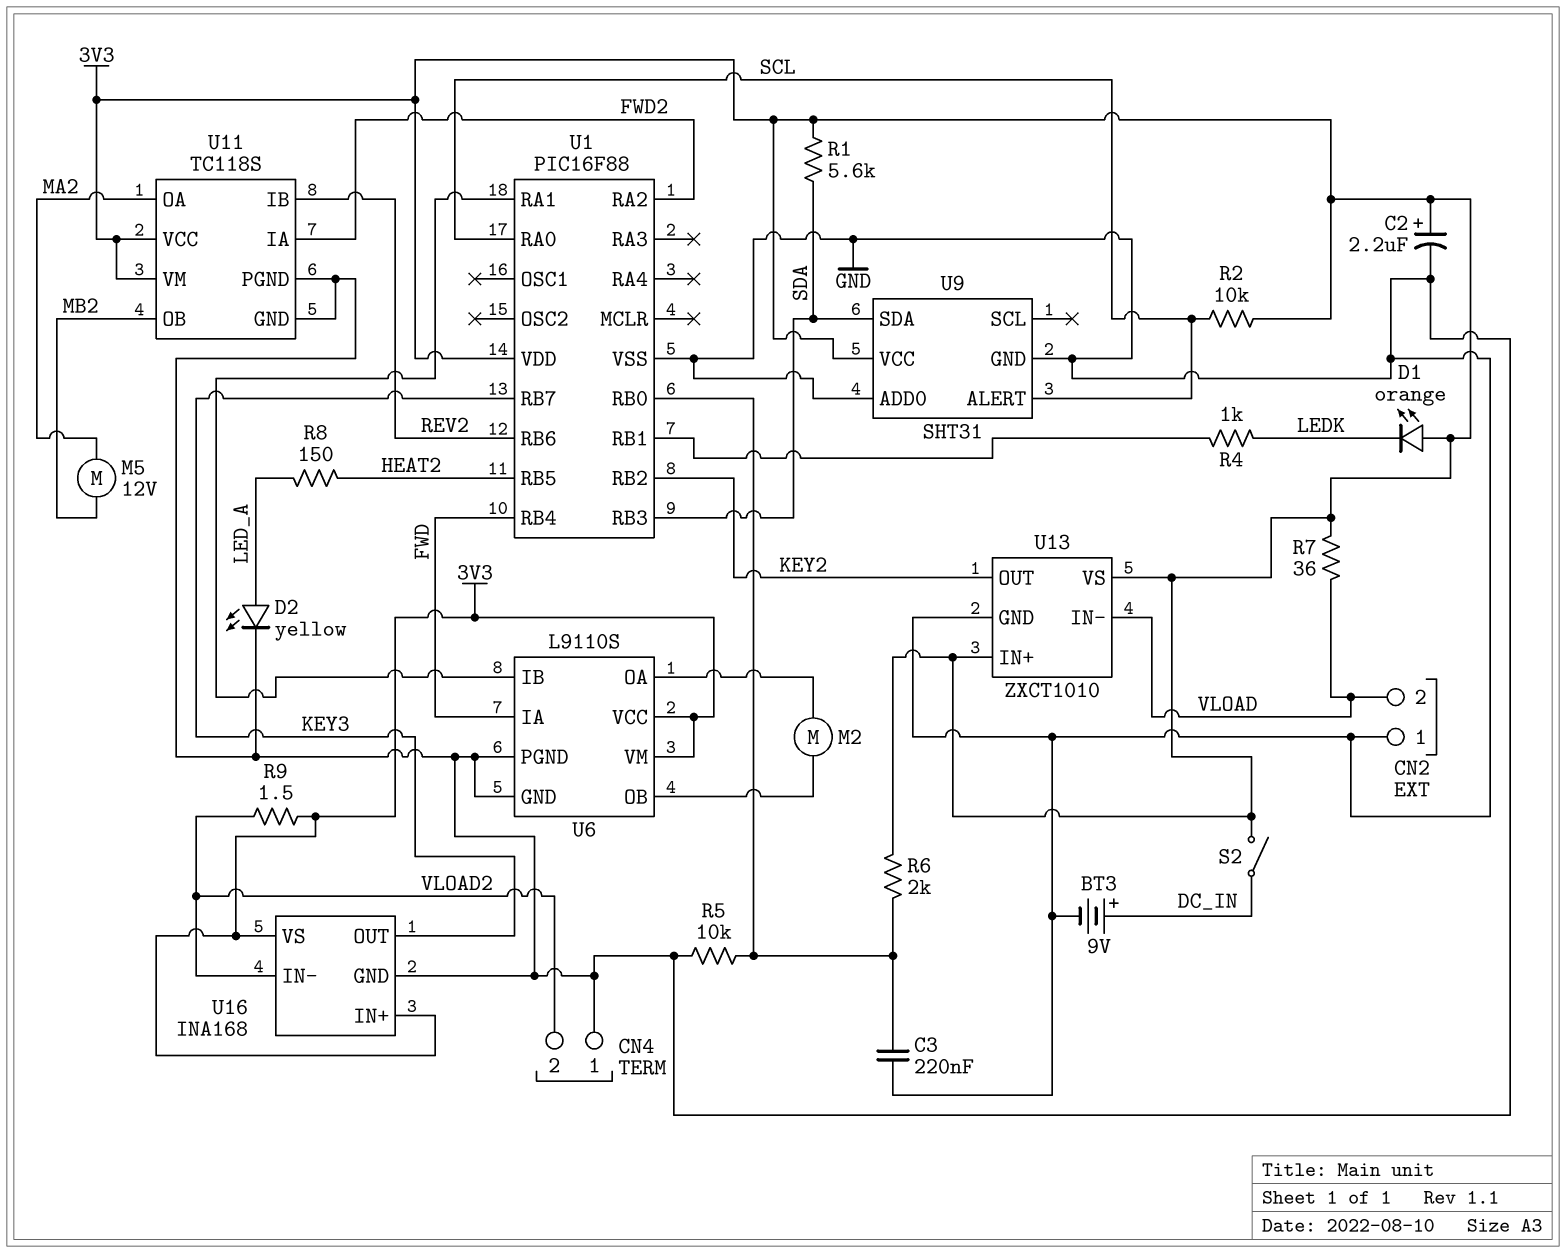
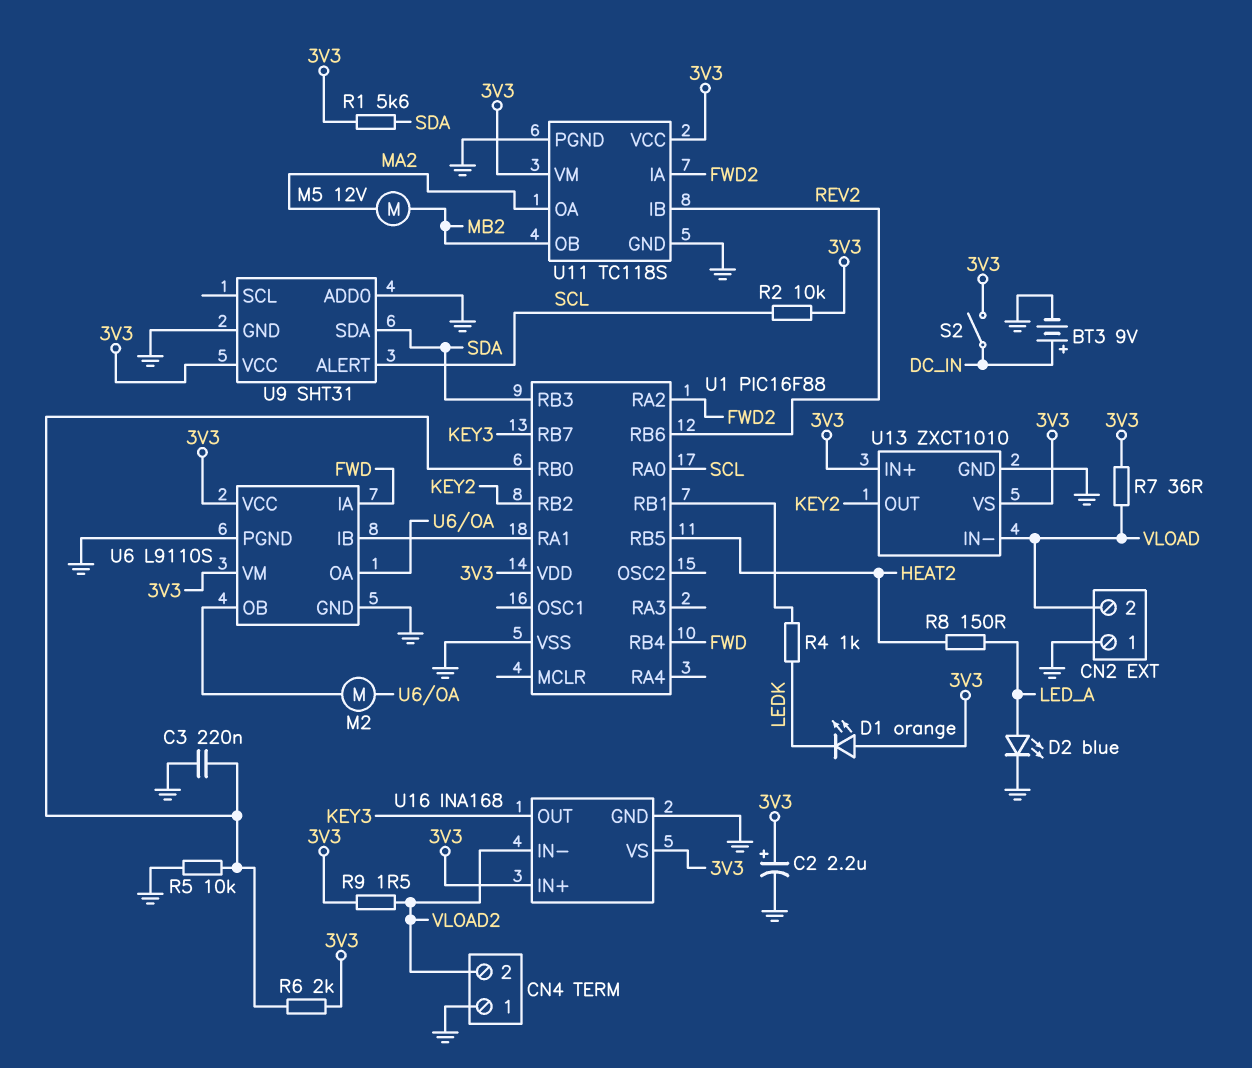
D2: LED yellow (A LED_A, K GND) -> LED blue (A LED_A, K GND)

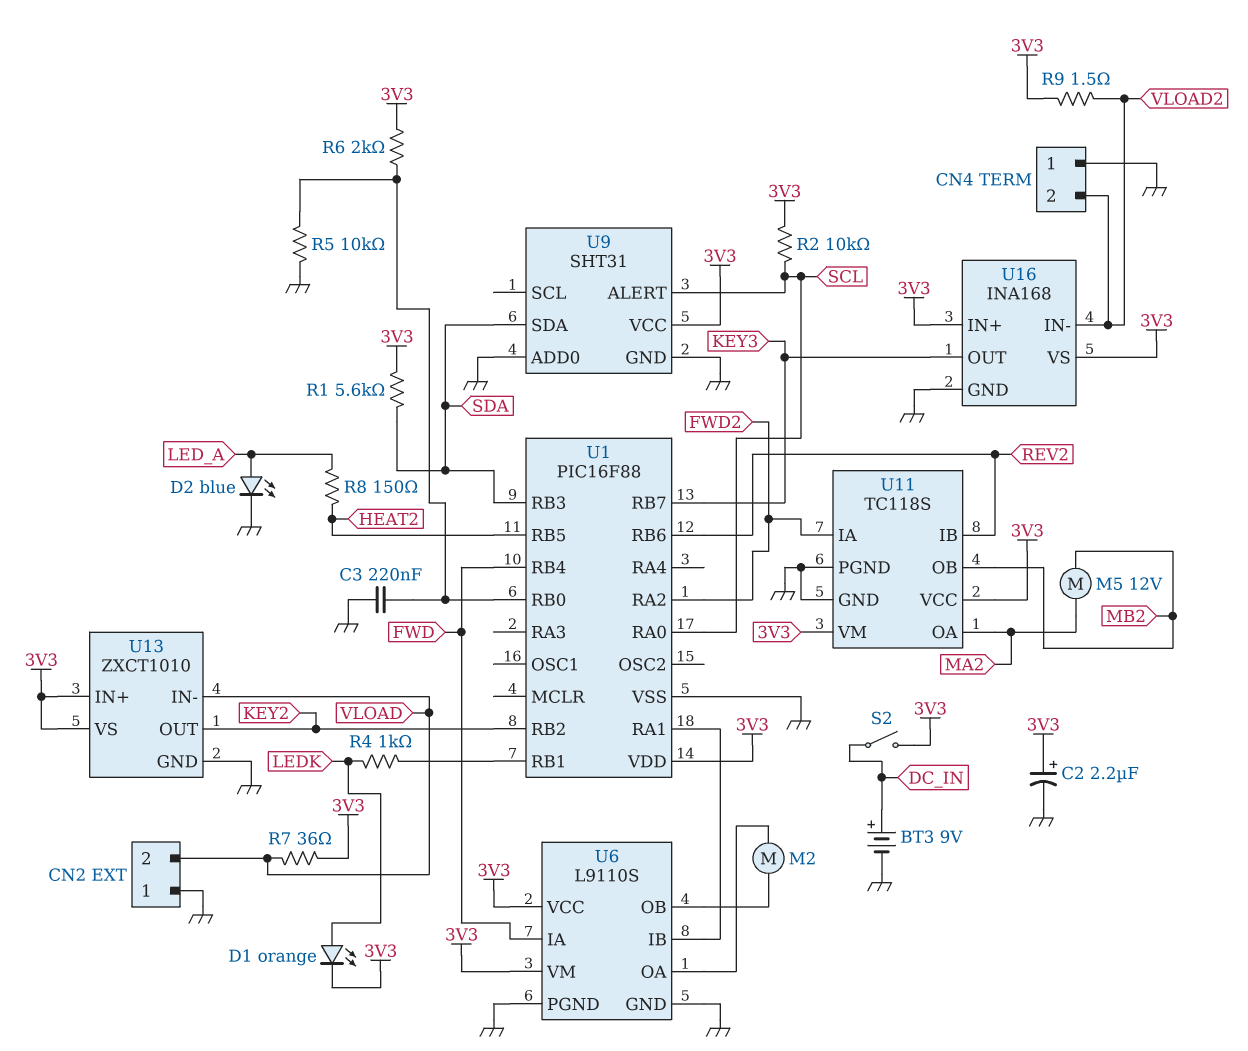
D1: LED orange (A 3V3, K LEDK) -> LED orange (A LEDK, K 3V3)

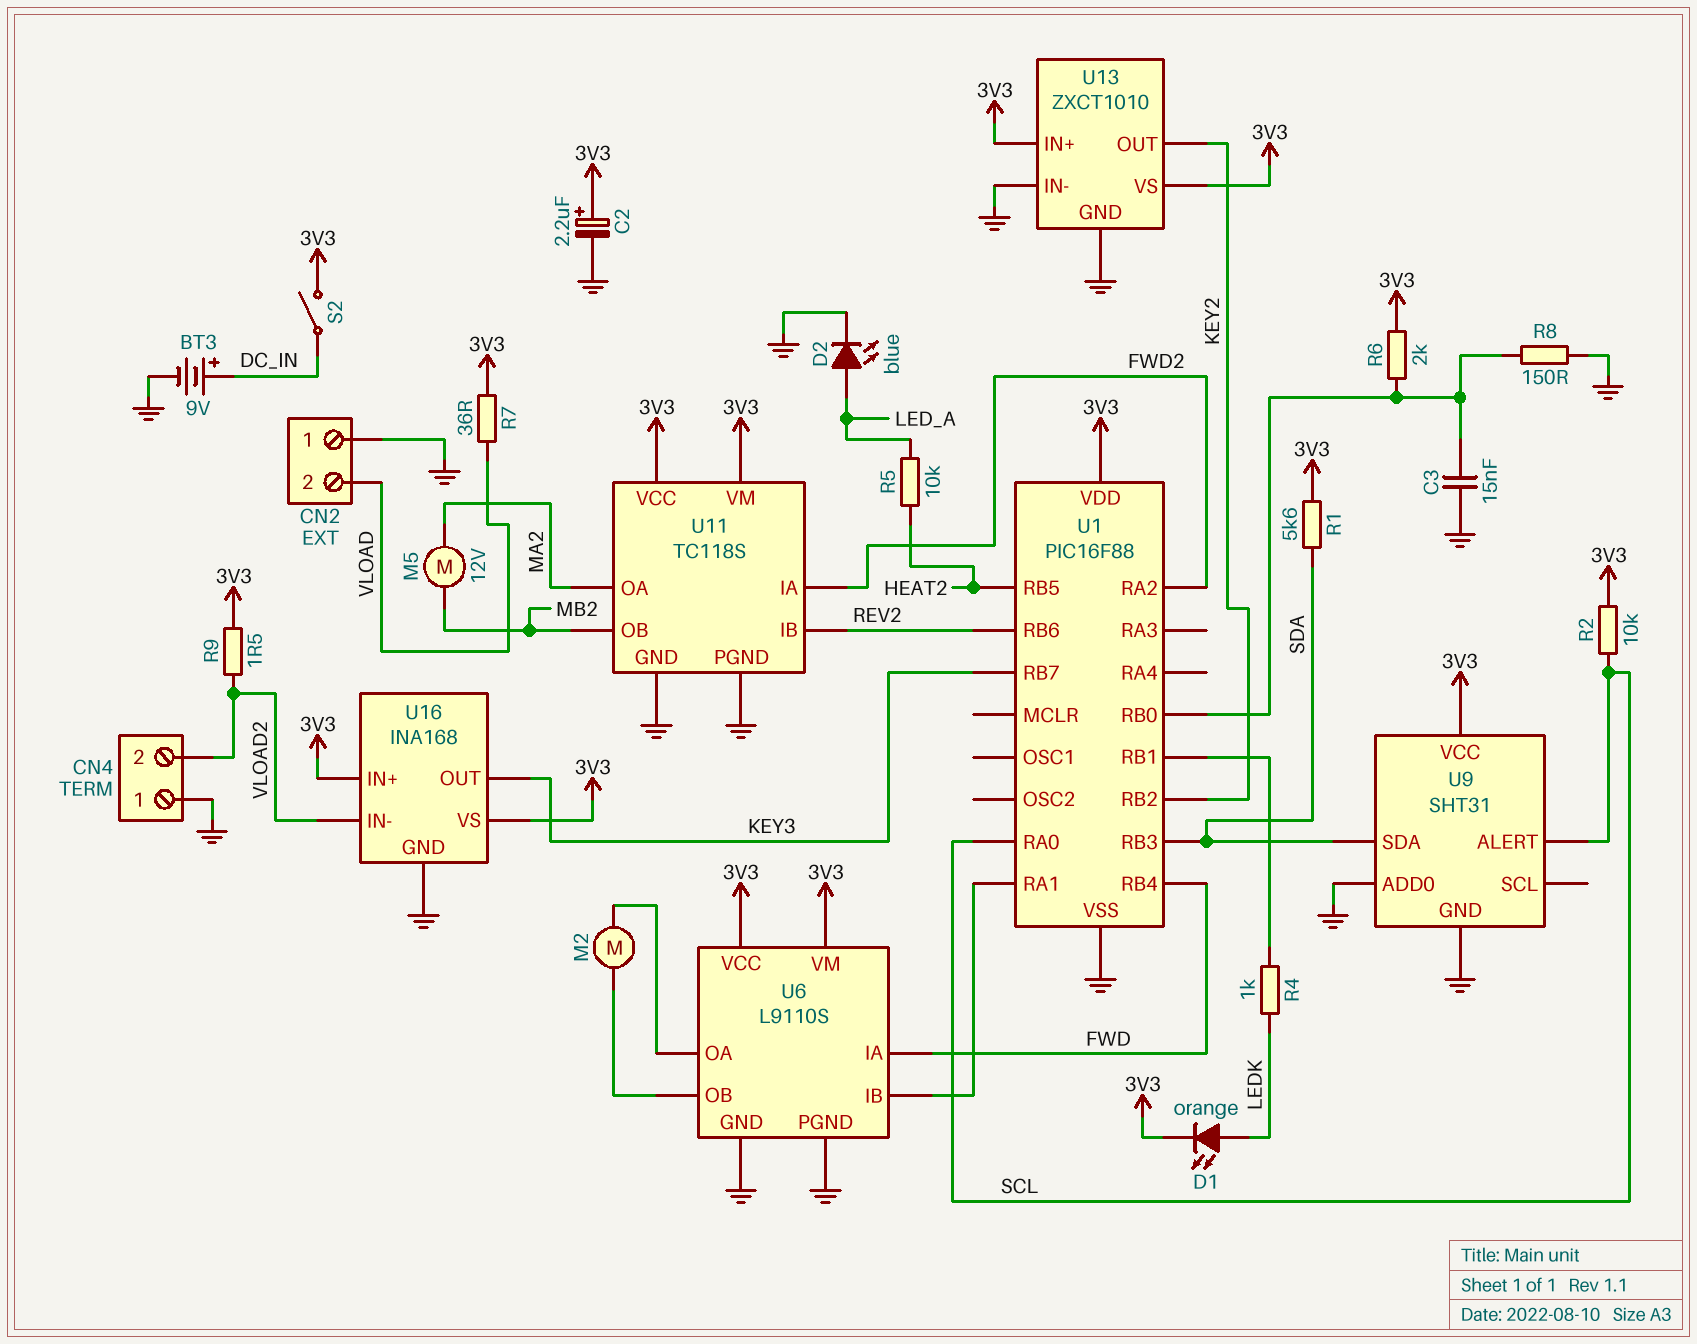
C3: 220nF (GND, U1/RB0) -> 15nF (GND, U1/RB0)
R5: 10k (GND, U1/RB0) -> 10k (HEAT2, LED_A)
R8: 150 (HEAT2, LED_A) -> 150 (GND, U1/RB0)
U13 pin IN-: VLOAD -> GND

